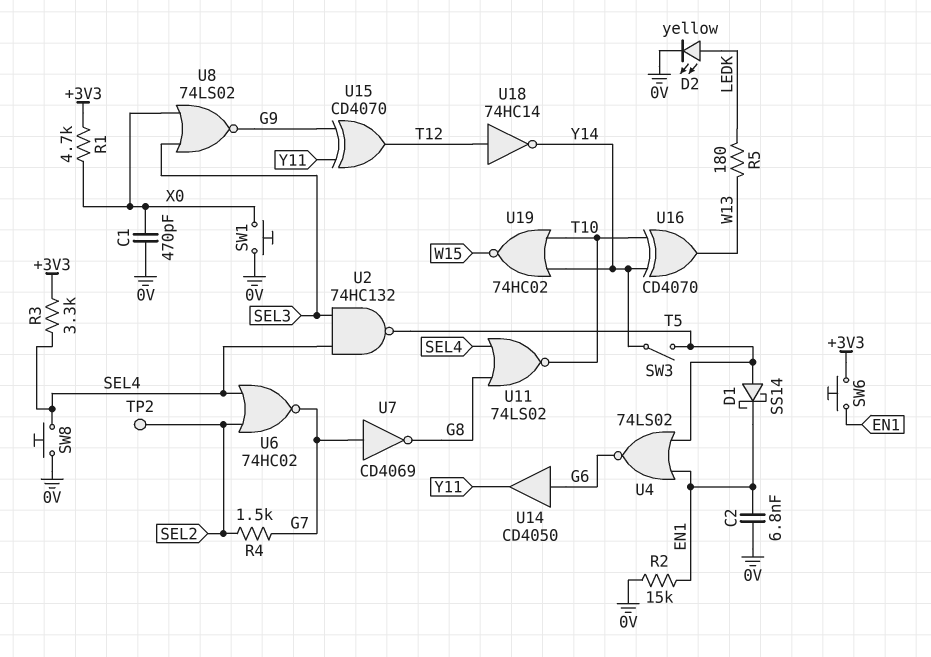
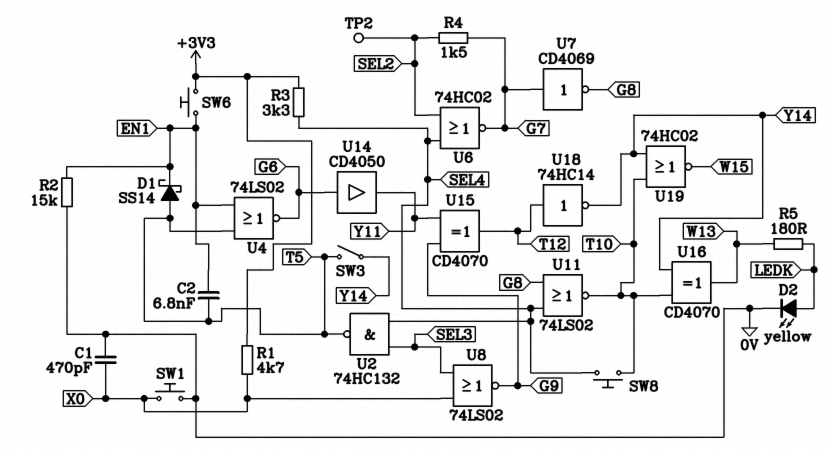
C2: 6.8nF (0V, EN1) -> 6.8nF (EN1, T5)
SW8: button (0V, SEL4) -> button (SEL4, T10)

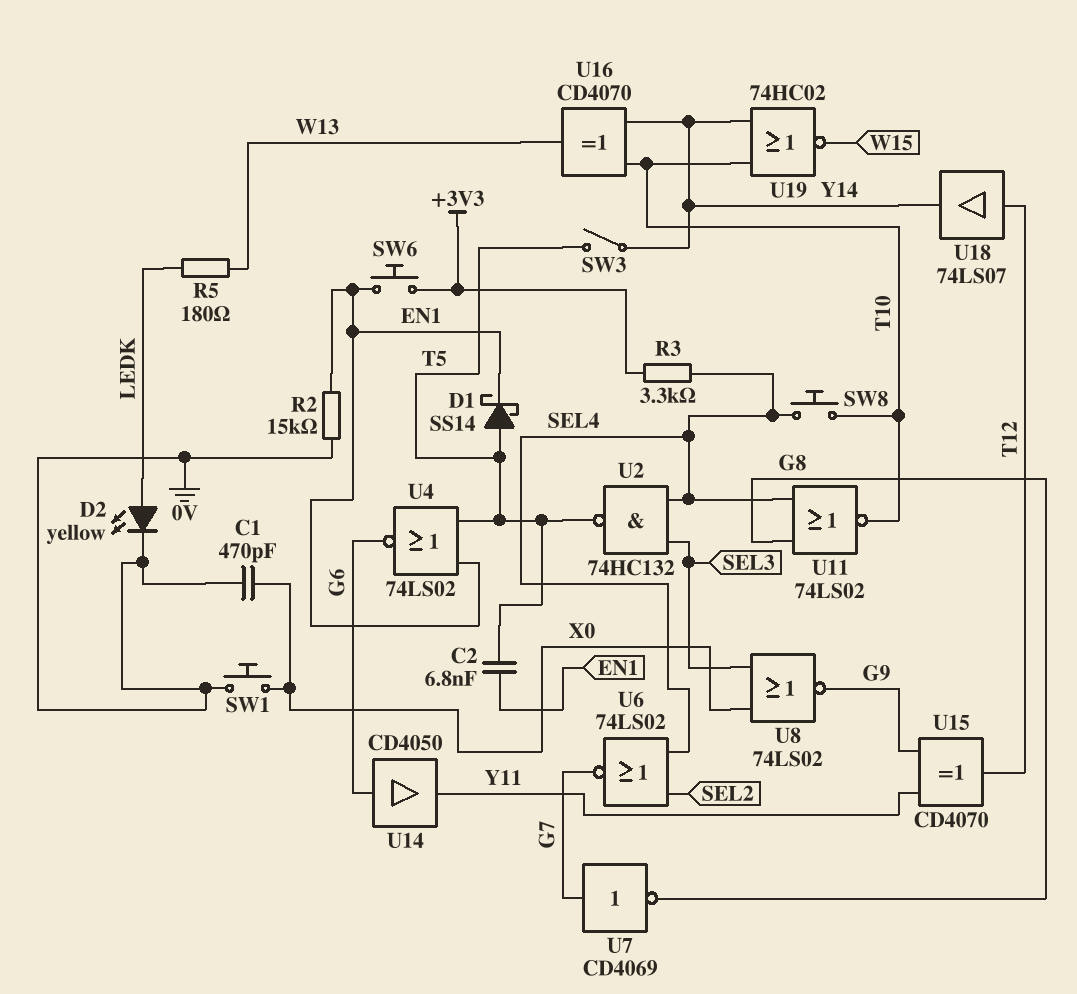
R1: 4.7k (+3V3, X0) -> none
R4: 1.5k (G7, SEL2) -> none
TP2: test point (SEL2) -> none
U6: NOR 74HC02 (in SEL2, in SEL4, out G7) -> NOR 74LS02 (in SEL2, in SEL4, out G7)
U18: NOT 74HC14 (in T12, out Y14) -> buffer 74LS07 (in T12, out Y14)

